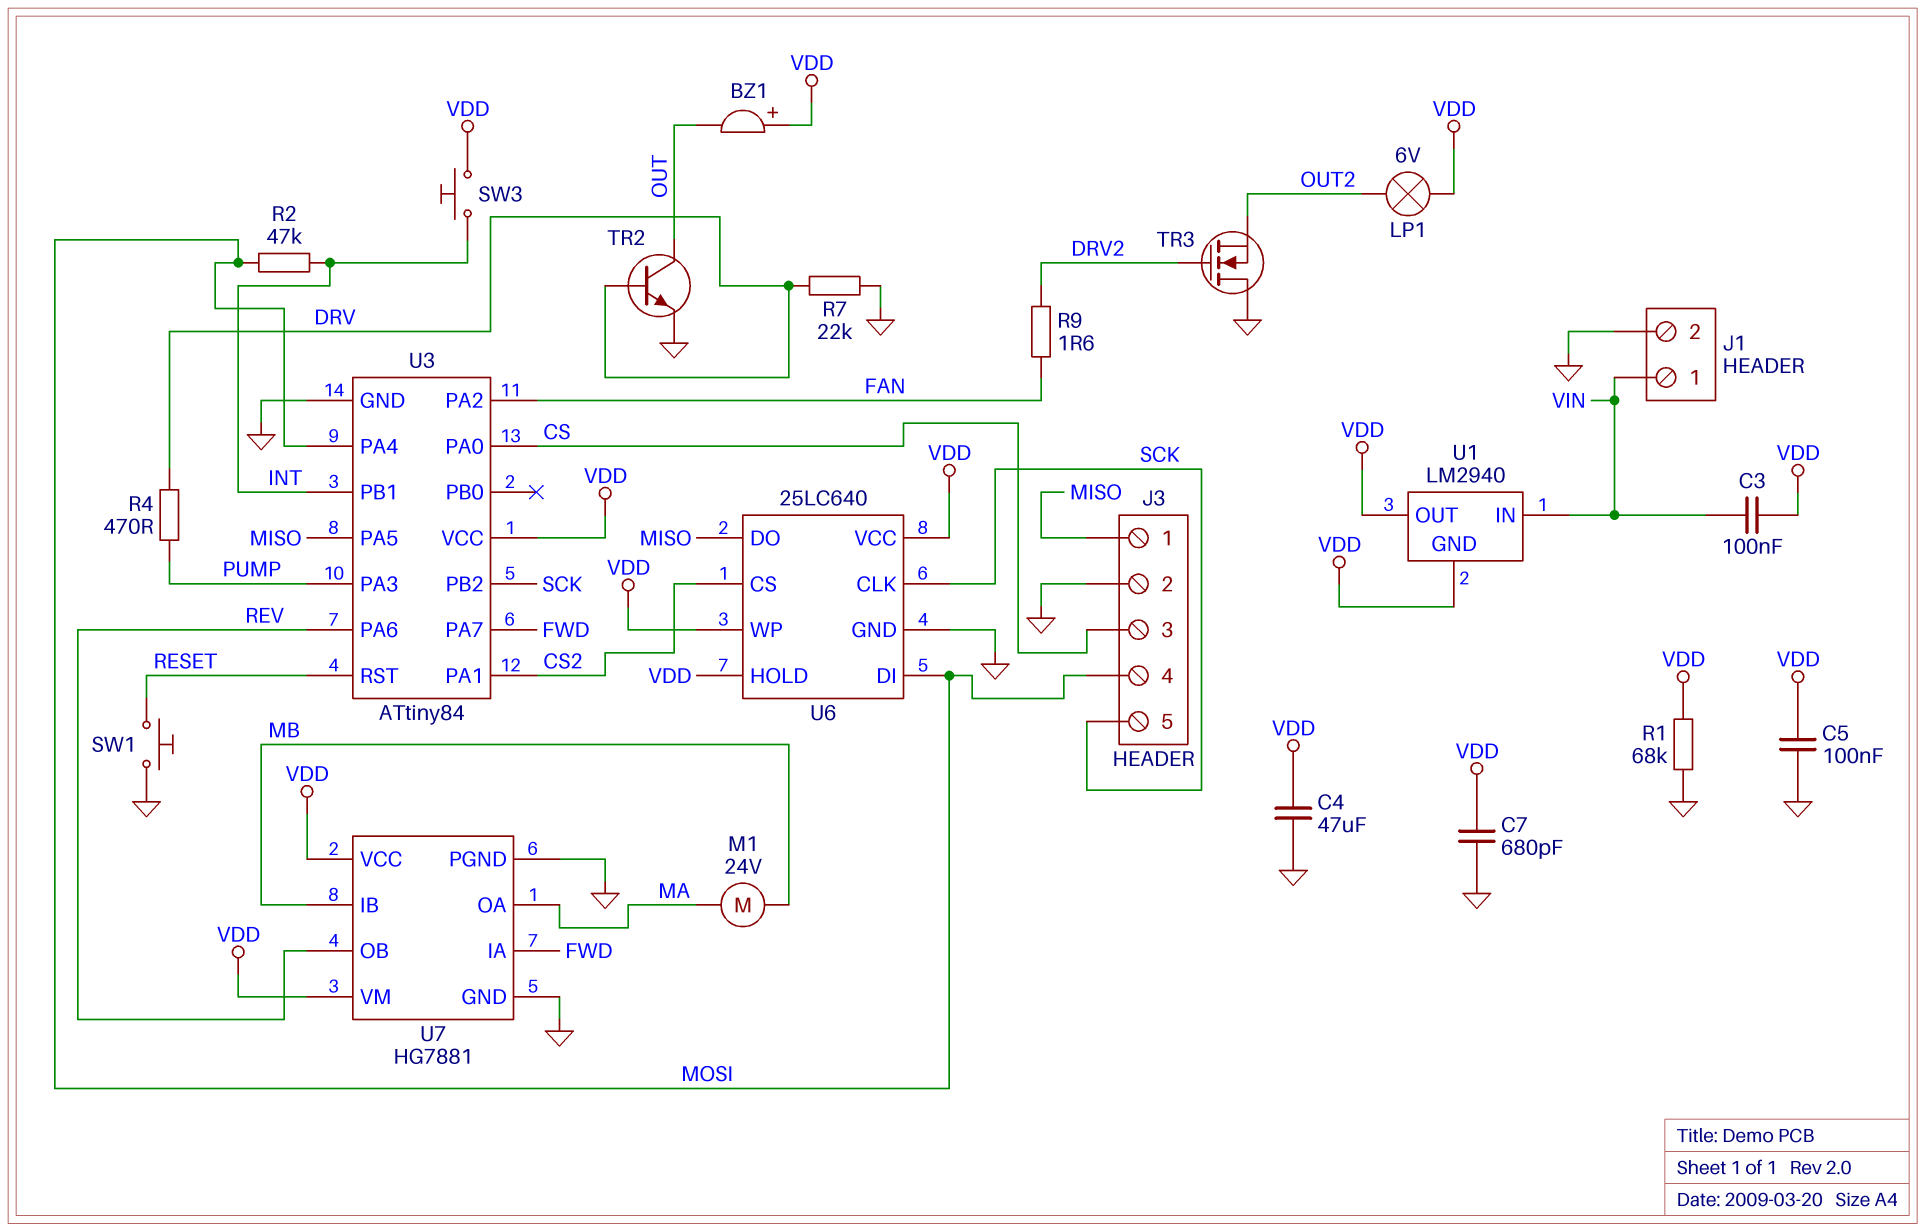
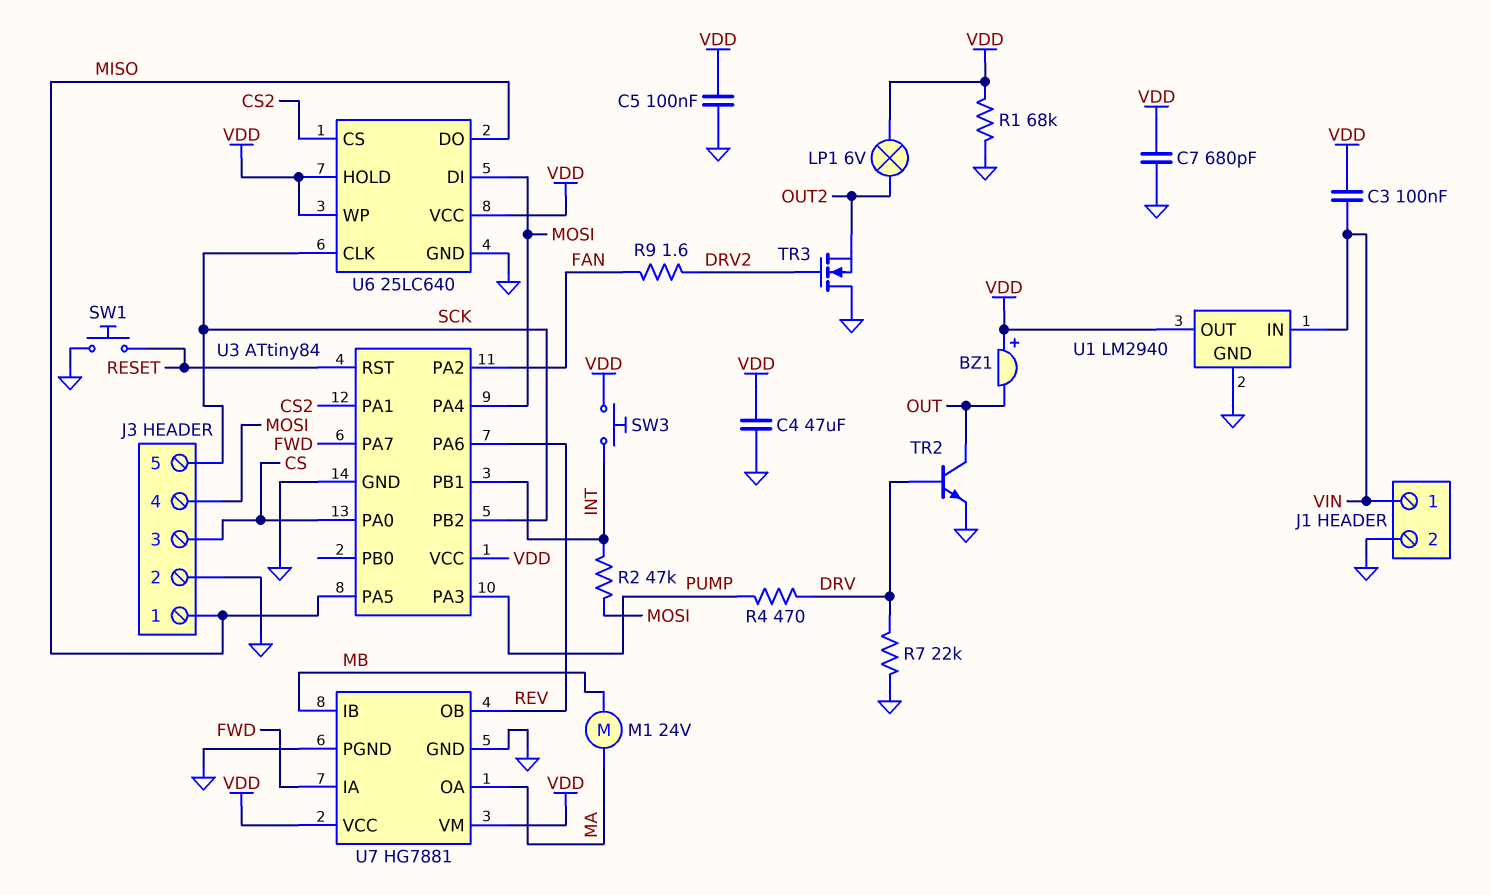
U1 pin GND: VDD -> GND

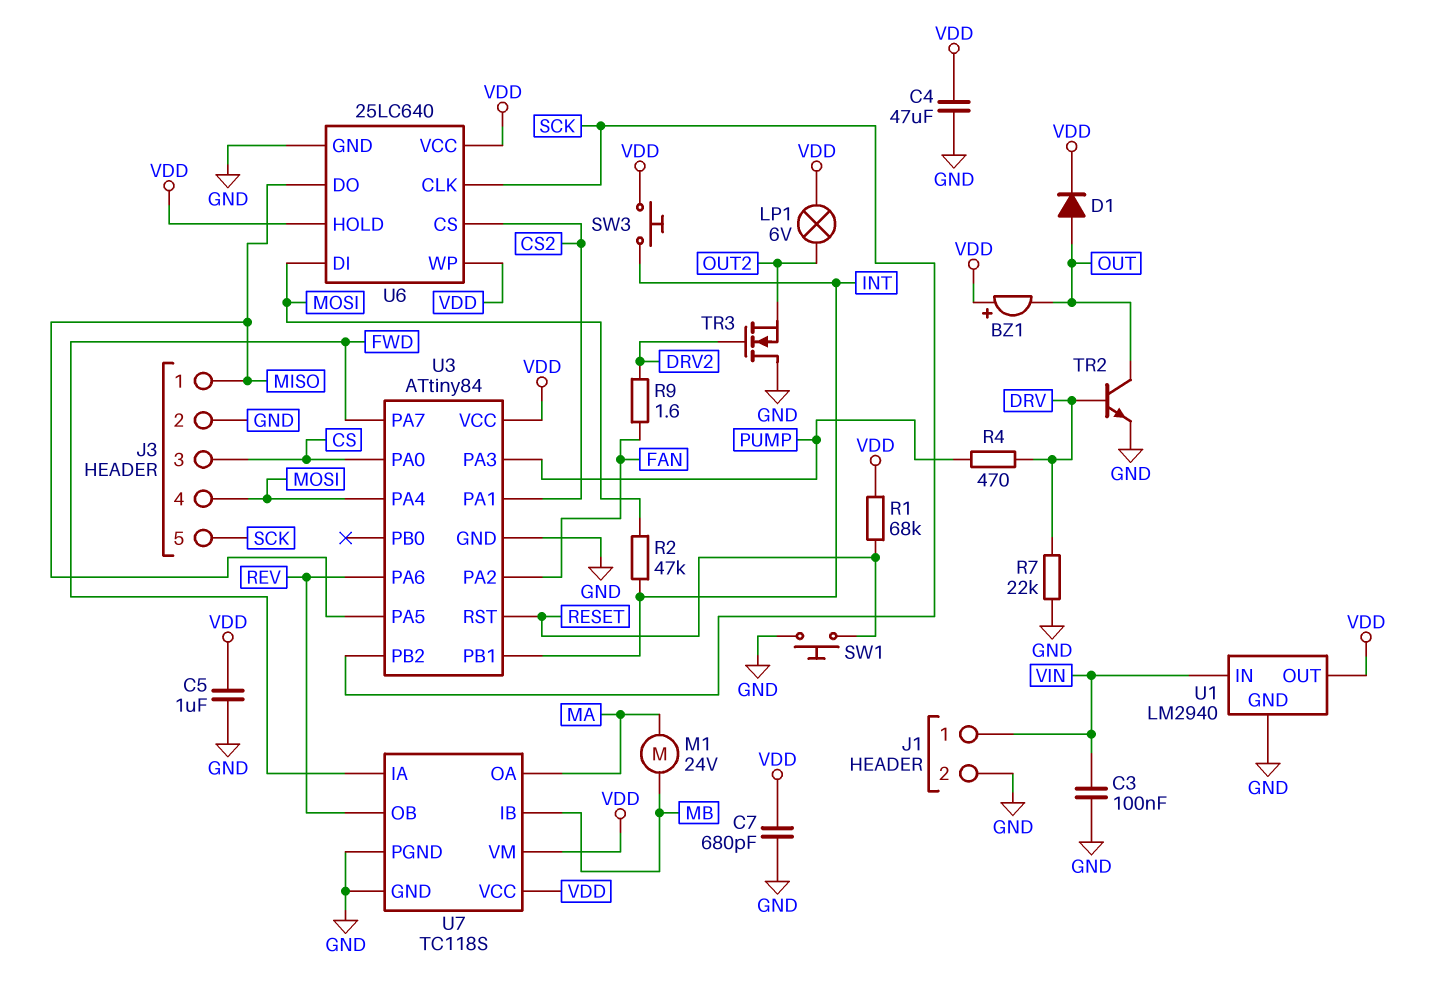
C3: 100nF (VDD, VIN) -> 100nF (GND, VIN)
C5: 100nF (GND, VDD) -> 1uF (GND, VDD)
D1: none -> diode (A OUT, K VDD)
R1: 68k (GND, VDD) -> 68k (RESET, VDD)
U7: HG7881 -> TC118S

